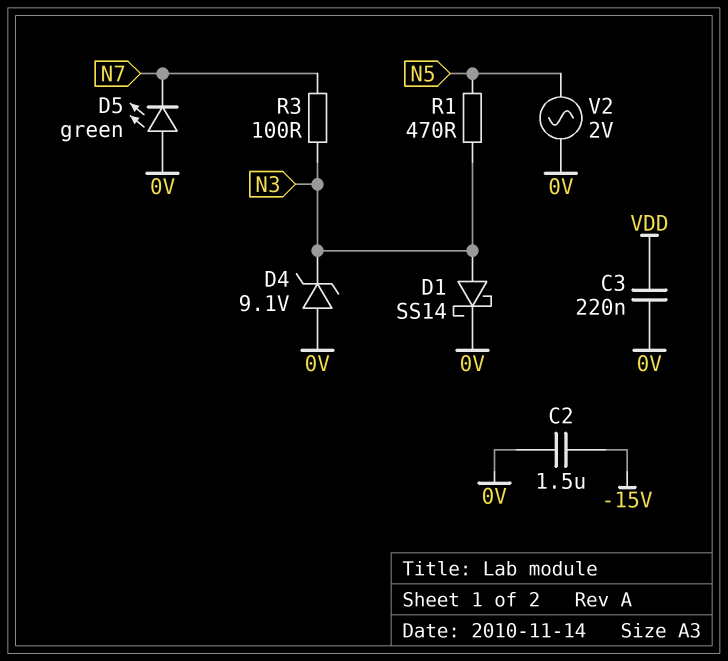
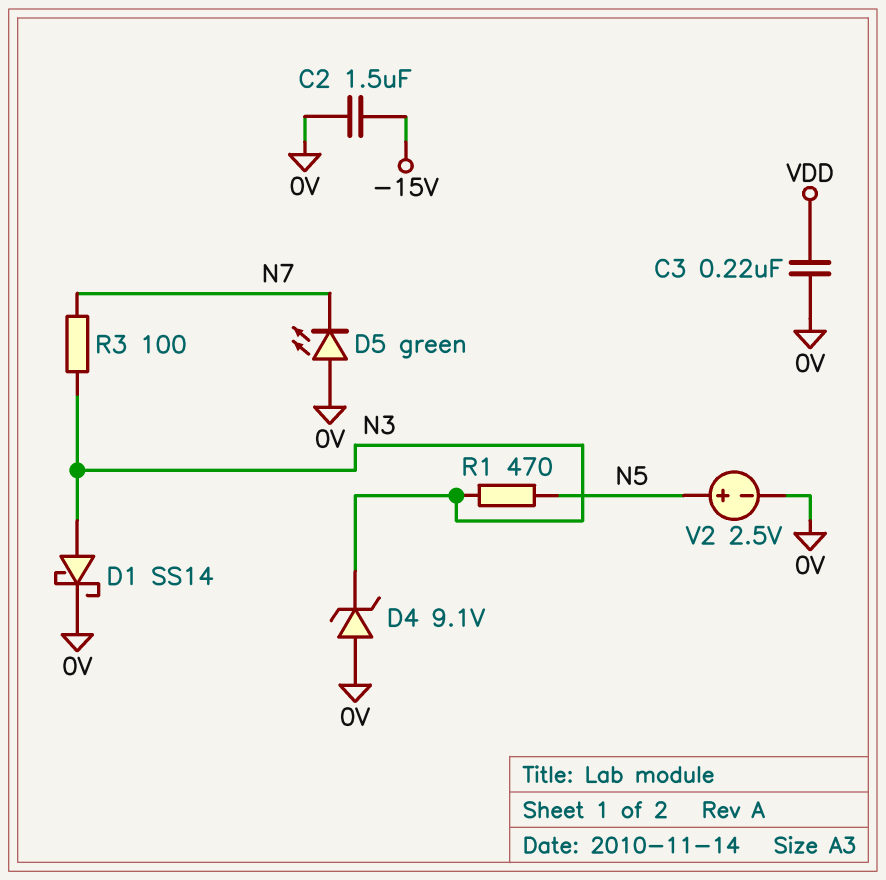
V2: AC 2V (0V, N5) -> 2.5V (plus N5, minus 0V)

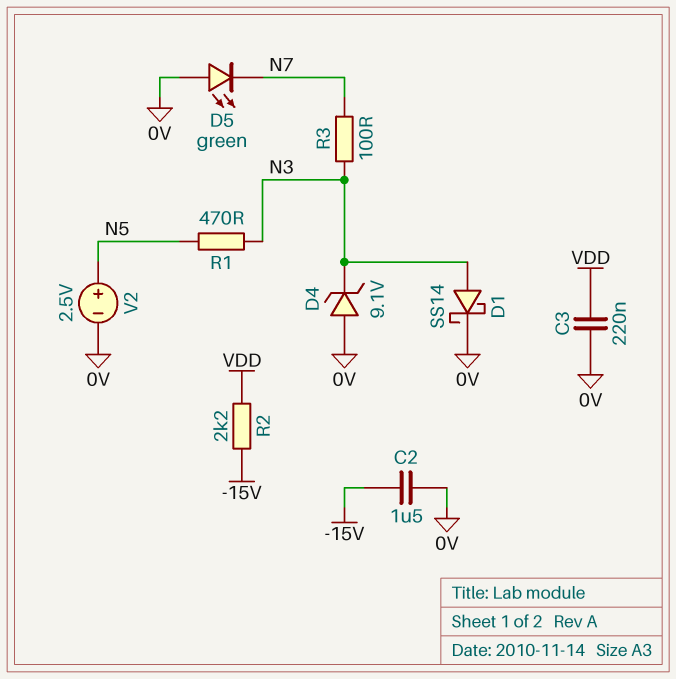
R2: none -> 2.2k (-15V, VDD)

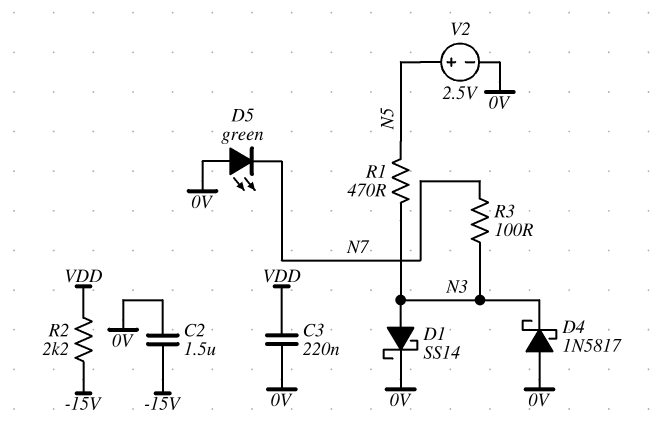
D4: zener 9.1V (A 0V, K N3) -> schottky 1N5817 (A 0V, K N3)

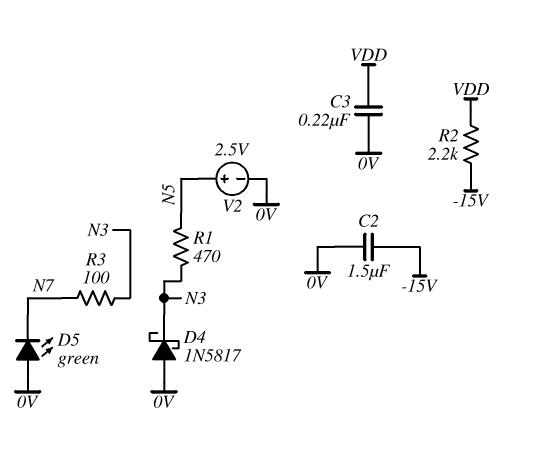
D1: schottky SS14 (A N3, K 0V) -> none

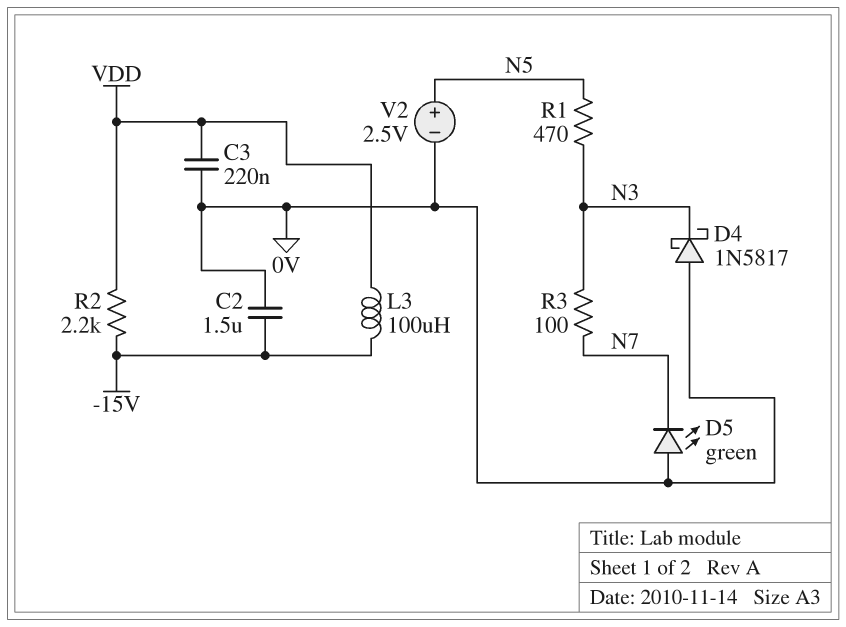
L3: none -> 100uH (-15V, VDD)

